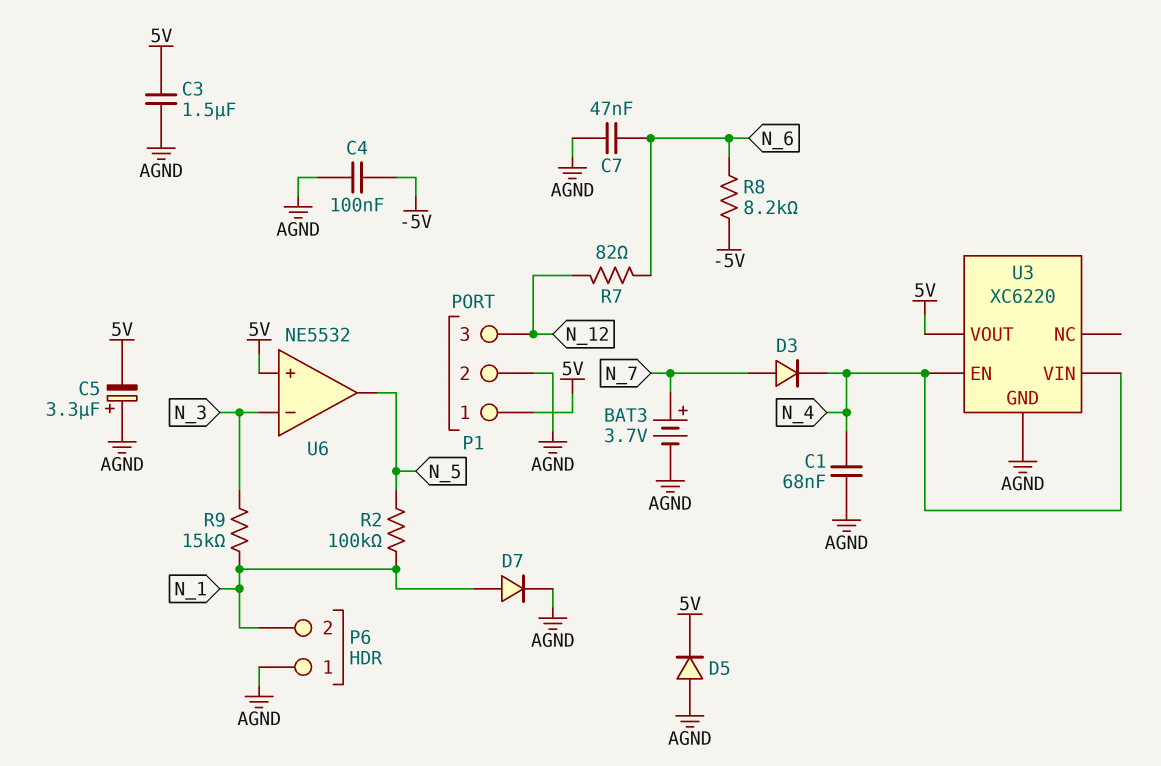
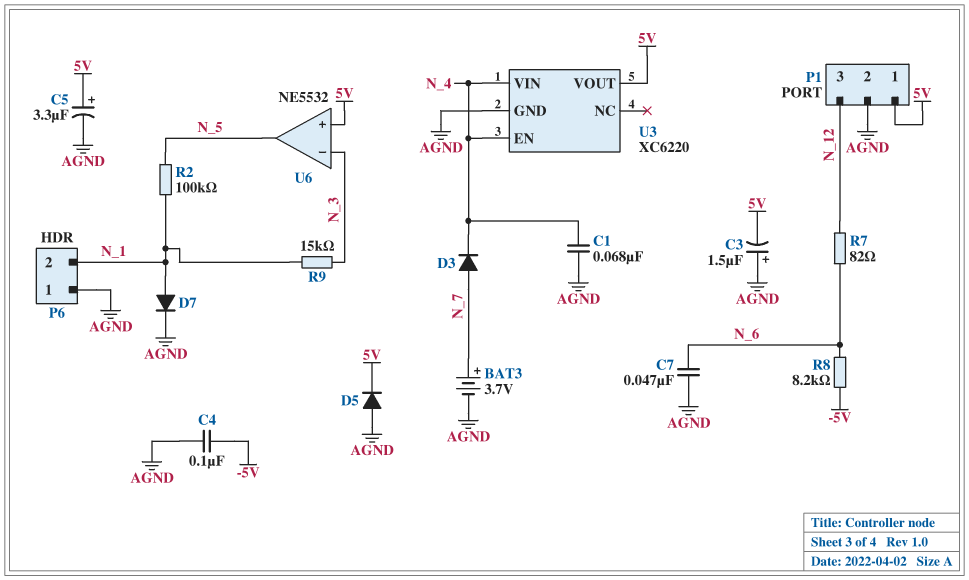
C3: 1.5uF (5V, AGND) -> 1.5uF (plus AGND, minus 5V)
C5: 3.3uF (plus AGND, minus 5V) -> 3.3uF (plus 5V, minus AGND)

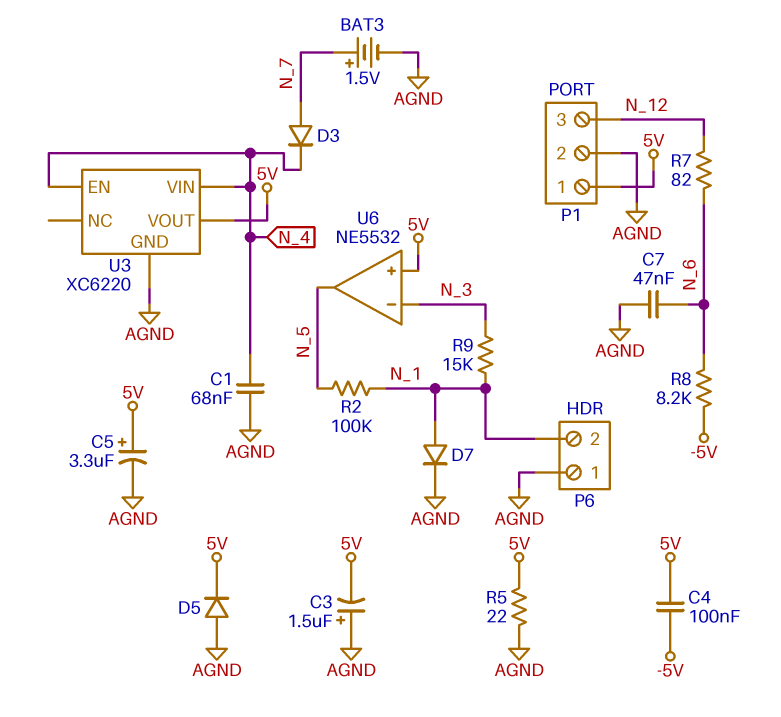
BAT3: 3.7V (plus N_7, minus AGND) -> 1.5V (plus N_7, minus AGND)
C4: 100nF (-5V, AGND) -> 100nF (-5V, 5V)
R5: none -> 22 (5V, AGND)

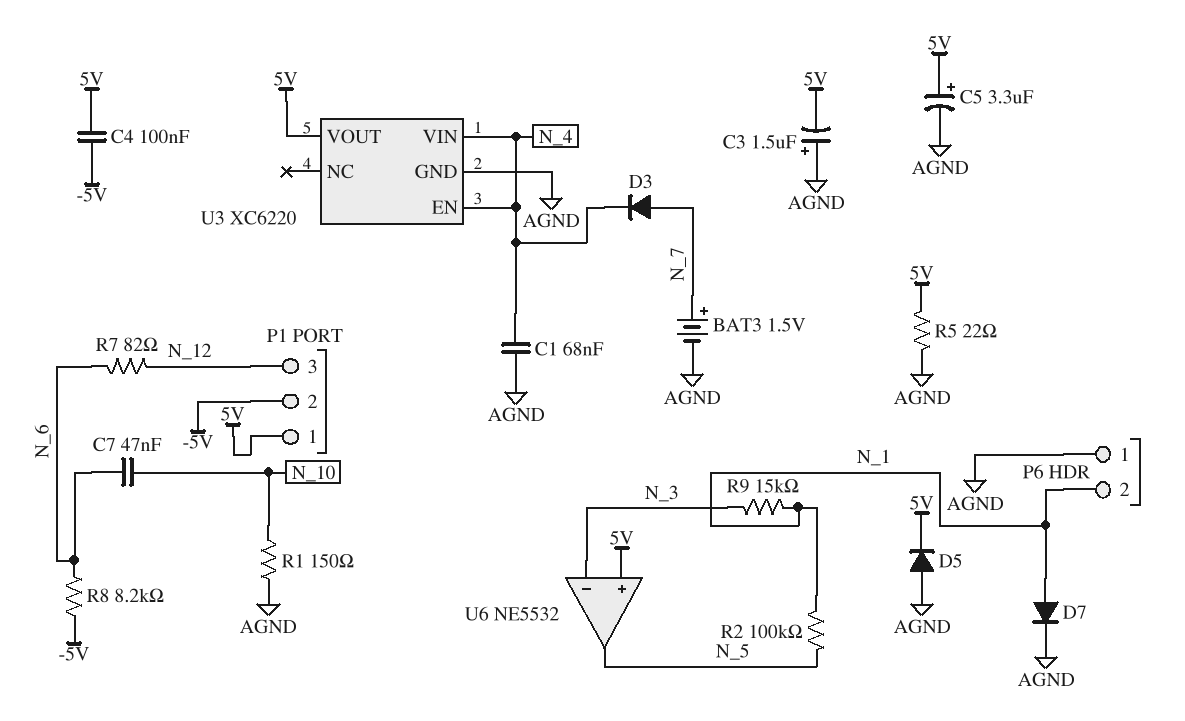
C7: 47nF (AGND, N_6) -> 47nF (N_6, N_10)
P1 pin 2: AGND -> -5V
R1: none -> 150 (AGND, N_10)

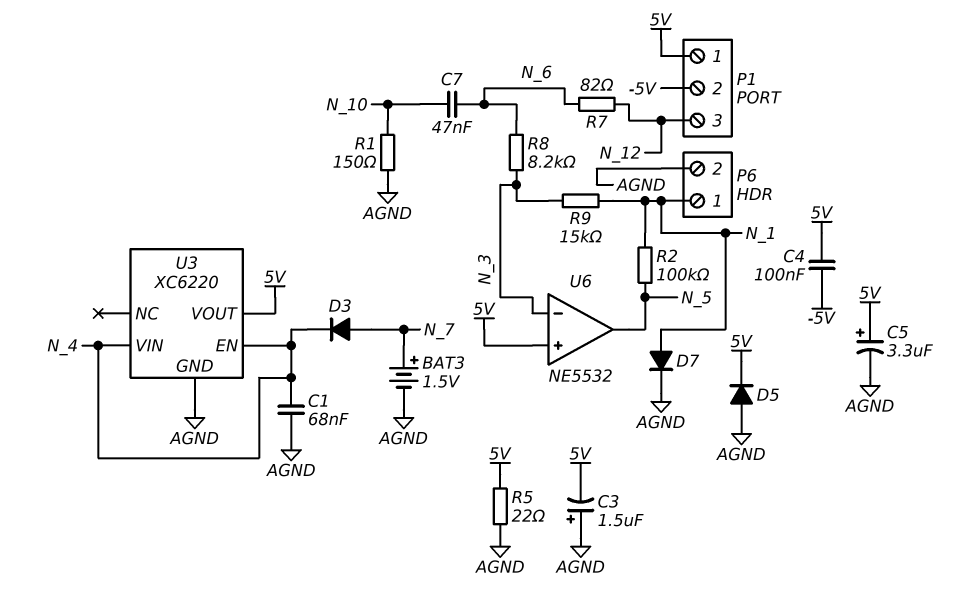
P6 pin 1: AGND -> N_1
P6 pin 2: N_1 -> AGND
R8: 8.2k (-5V, N_6) -> 8.2k (N_3, N_6)

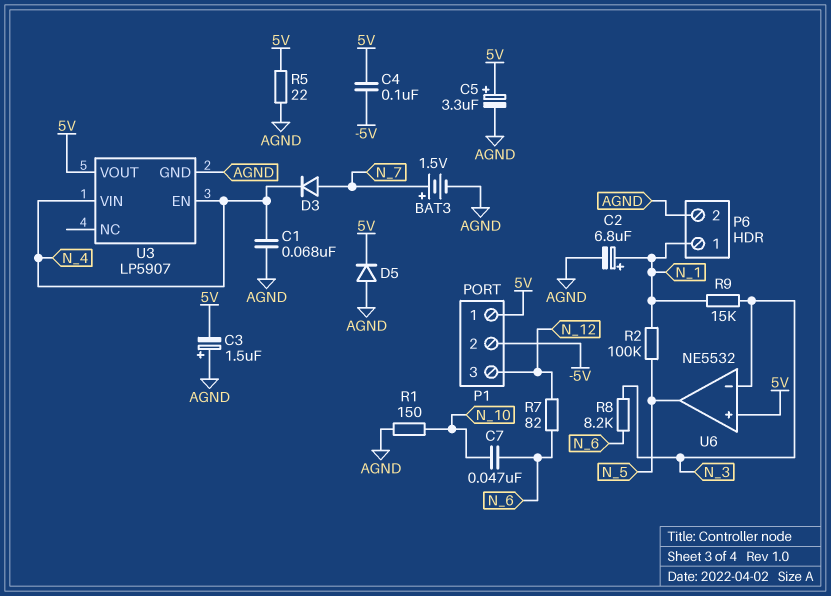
C2: none -> 6.8uF (plus N_1, minus AGND)
D7: diode (A N_1, K AGND) -> none
U3: XC6220 -> LP5907

